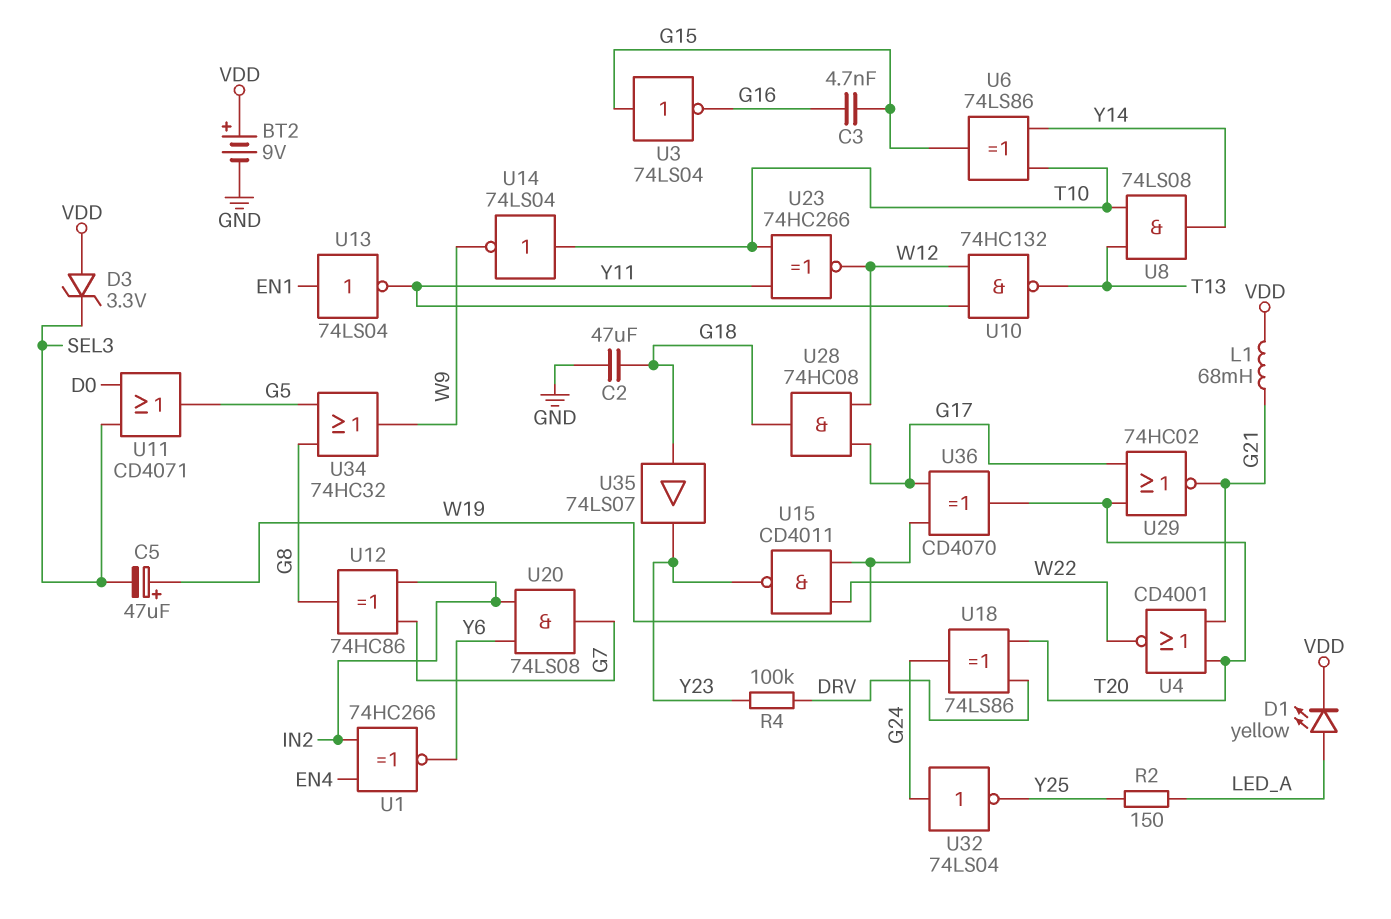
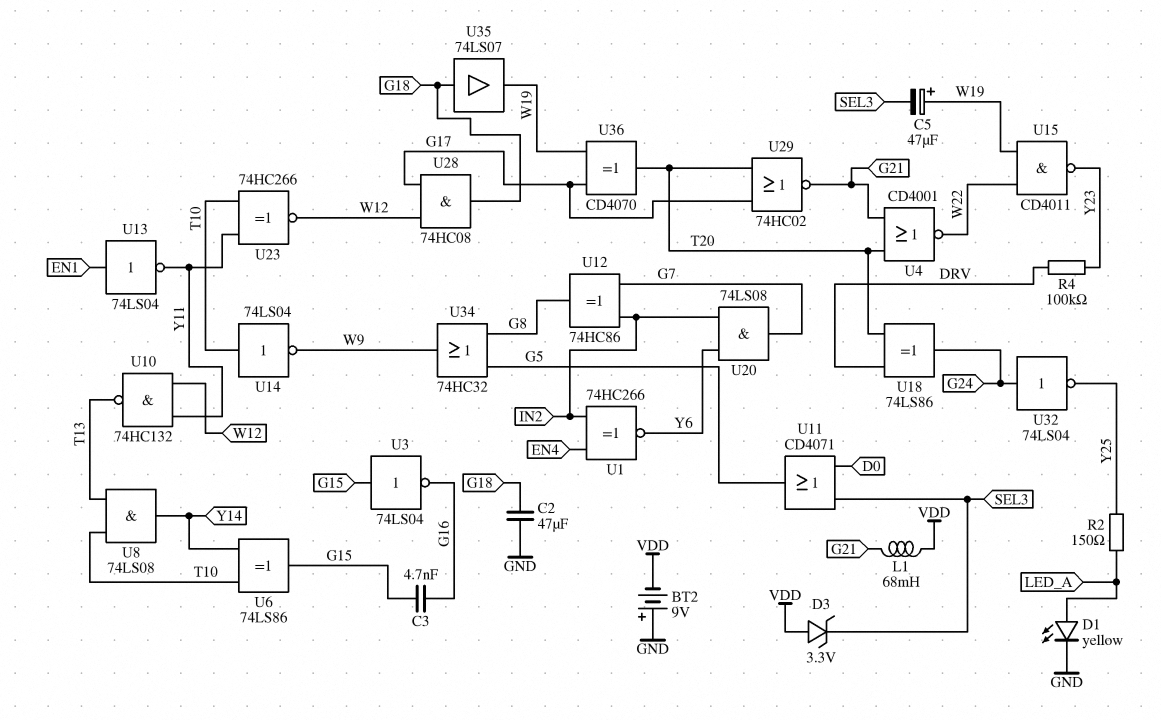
BT2: 9V (plus VDD, minus GND) -> 9V (plus GND, minus VDD)
D1: LED yellow (A LED_A, K VDD) -> LED yellow (A LED_A, K GND)
U35: buffer 74LS07 (in G18, out Y23) -> buffer 74LS07 (in G18, out W19)

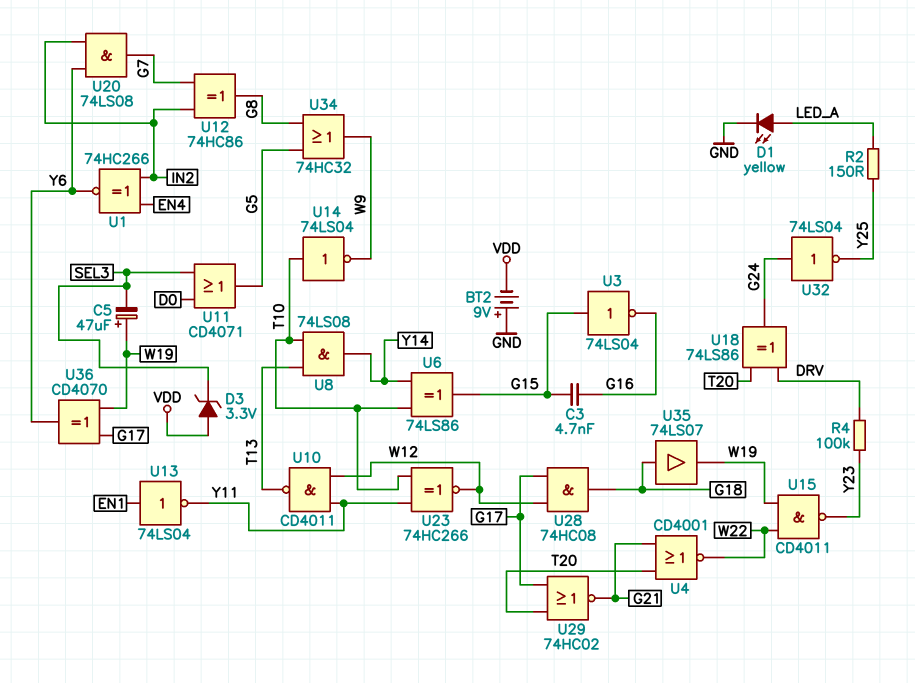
C2: 47uF (G18, GND) -> none
L1: 68mH (G21, VDD) -> none
U10: NAND 74HC132 (in W12, in Y11, out T13) -> NAND CD4011 (in W12, in Y11, out T13)
U36: XOR CD4070 (in G17, in W19, out T20) -> XOR CD4070 (in G17, in W19, out Y6)

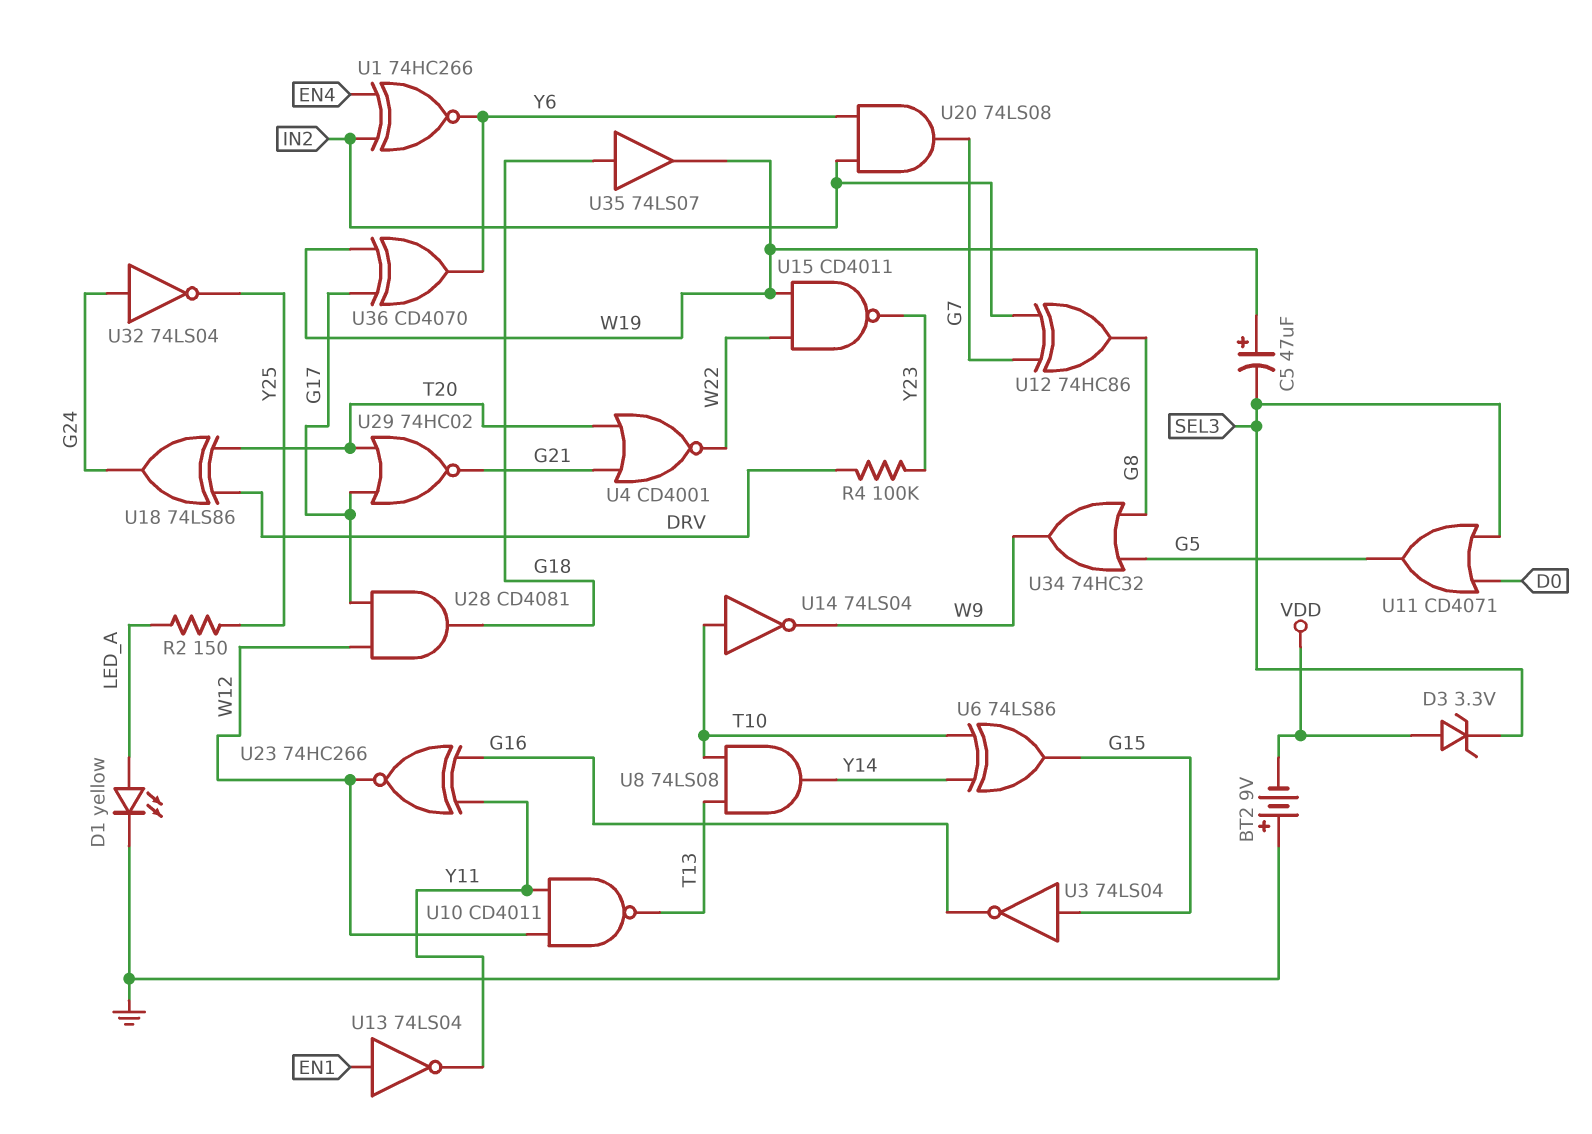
C3: 4.7nF (G15, G16) -> none
U23: XNOR 74HC266 (in T10, in Y11, out W12) -> XNOR 74HC266 (in G16, in Y11, out W12)
U28: AND 74HC08 (in G17, in W12, out G18) -> AND CD4081 (in G17, in W12, out G18)

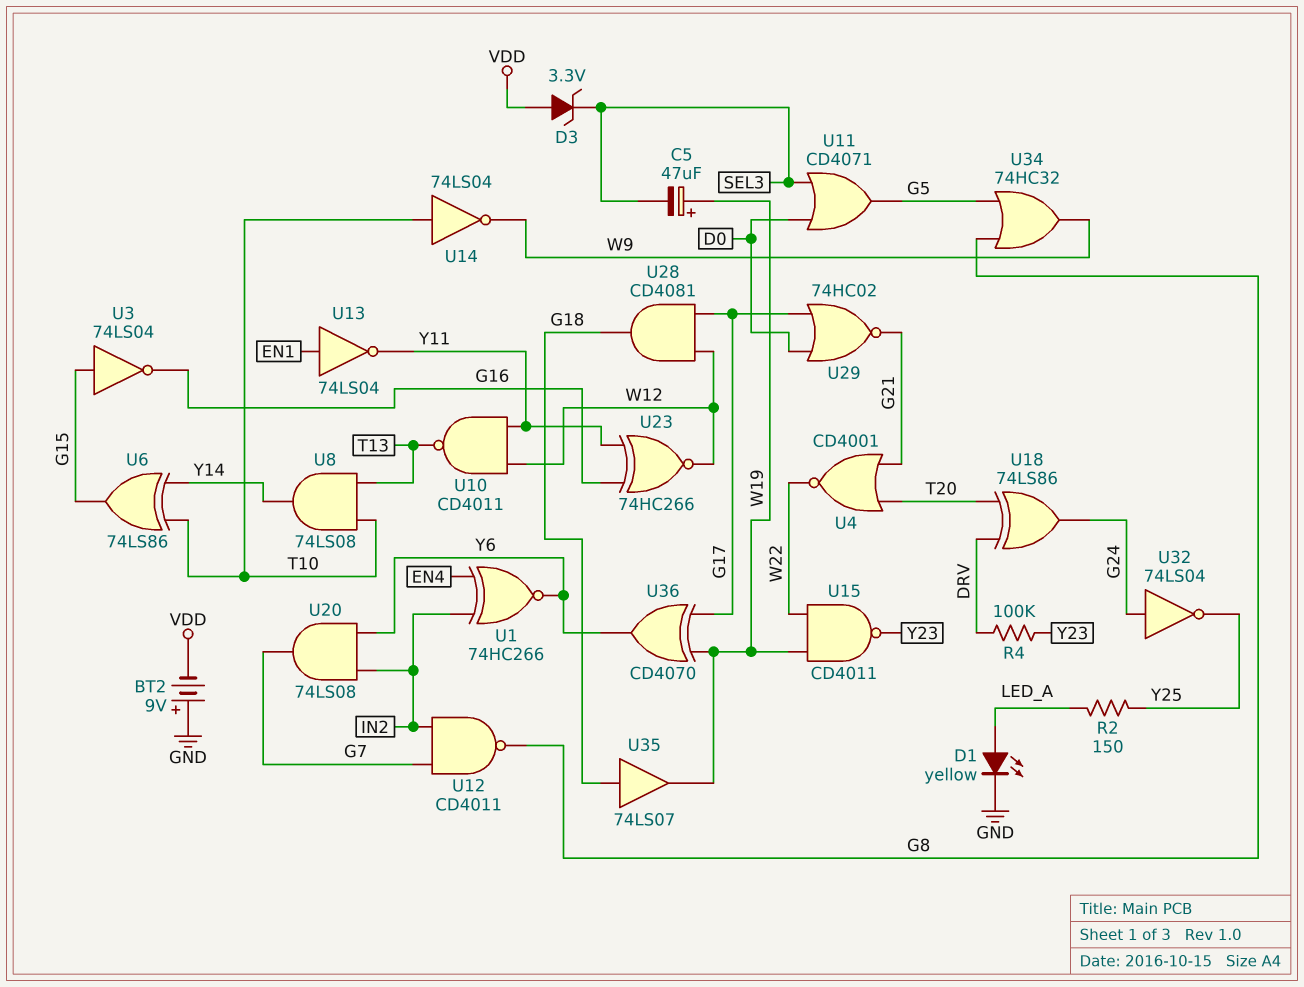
U12: XOR 74HC86 (in G7, in IN2, out G8) -> NAND CD4011 (in G7, in IN2, out G8)
U29: NOR 74HC02 (in G17, in T20, out G21) -> NOR 74HC02 (in D0, in G17, out G21)

